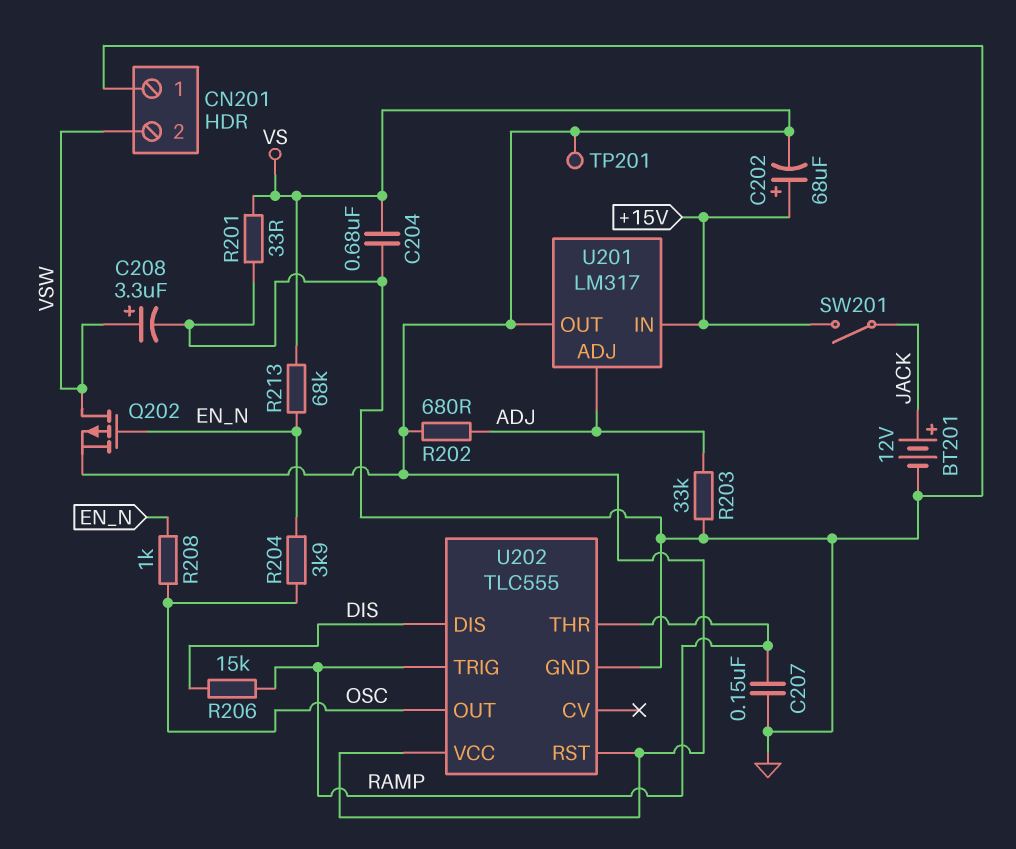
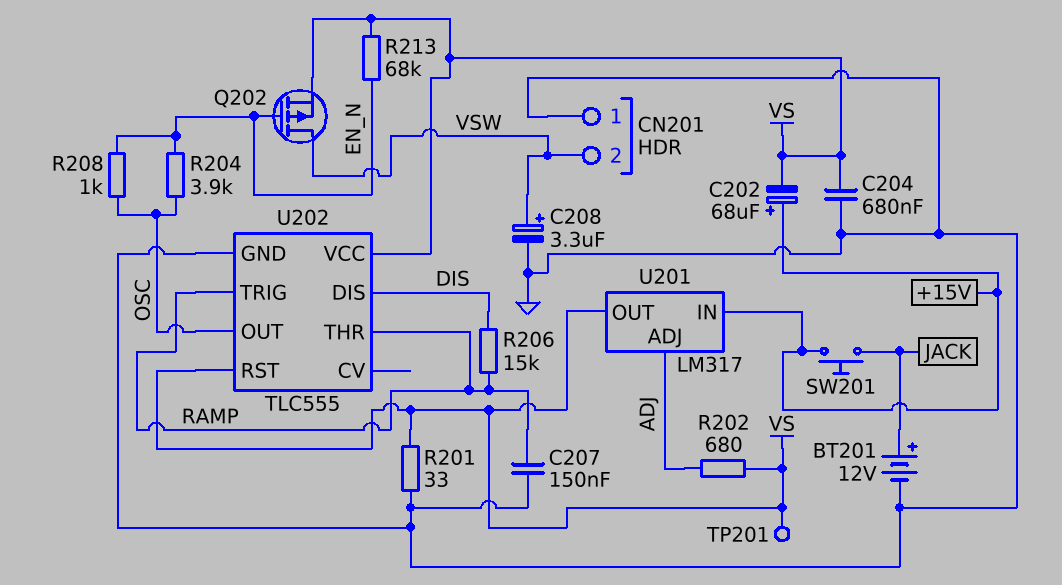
R203: 33k (ADJ, GND) -> none
SW201: switch (+15V, JACK) -> button (+15V, JACK)

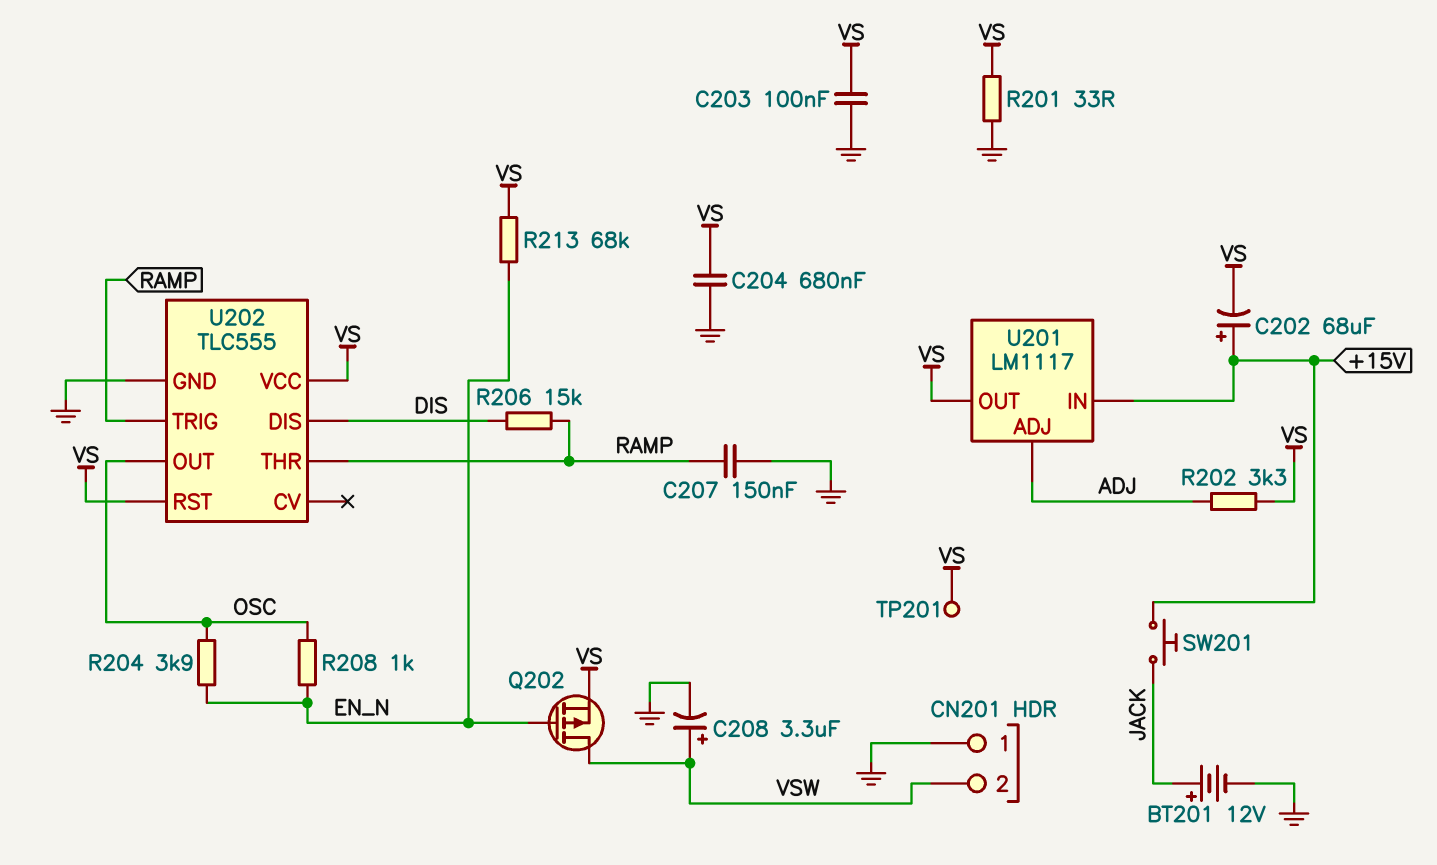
C203: none -> 100nF (GND, VS)
R202: 680 (ADJ, VS) -> 3.3k (ADJ, VS)
U201: LM317 -> LM1117

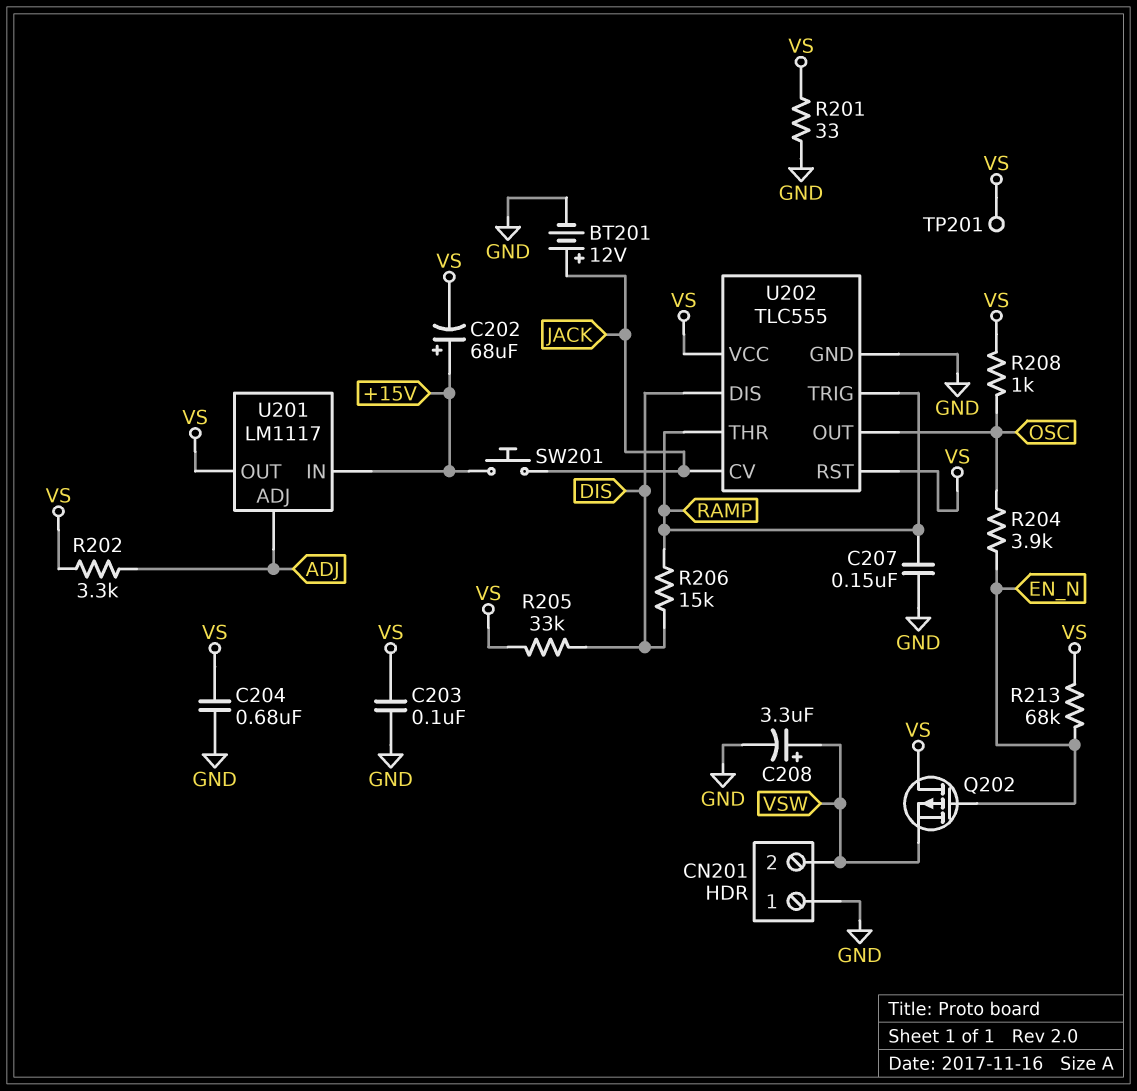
Q202: PMOS (G EN_N, D VSW, S VS) -> PMOS (G EN_N, D VS, S VSW)
R205: none -> 33k (DIS, VS)
R208: 1k (EN_N, OSC) -> 1k (OSC, VS)
U202 pin CV: none -> JACK

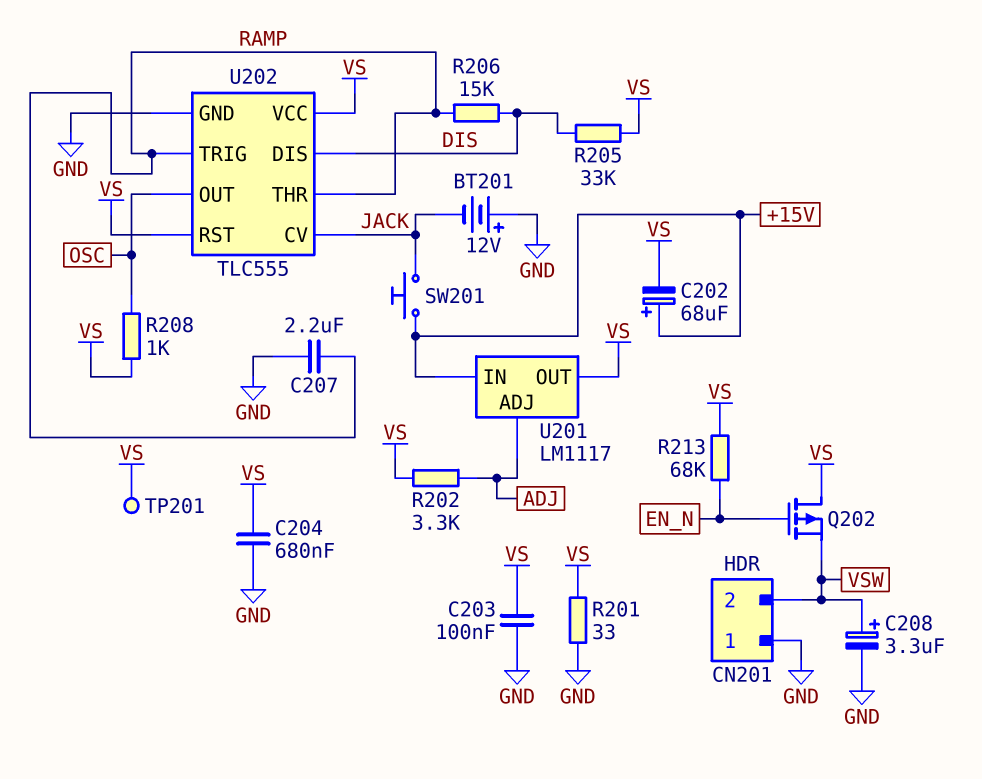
BT201: 12V (plus JACK, minus GND) -> 12V (plus GND, minus JACK)
C207: 150nF (GND, RAMP) -> 2.2uF (GND, RAMP)
R204: 3.9k (EN_N, OSC) -> none

